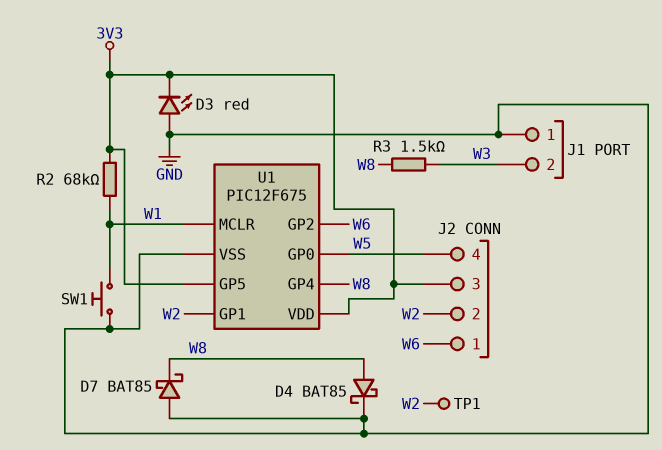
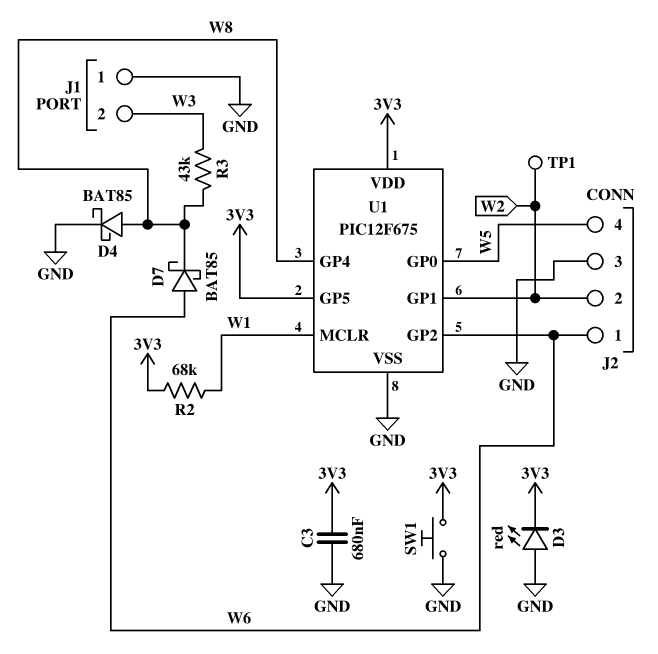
C3: none -> 680nF (3V3, GND)
D7: schottky BAT85 (A GND, K W8) -> schottky BAT85 (A W6, K W8)
J2 pin 3: 3V3 -> GND
R3: 1.5k (W3, W8) -> 43k (W3, W8)
SW1: button (GND, W1) -> button (3V3, GND)

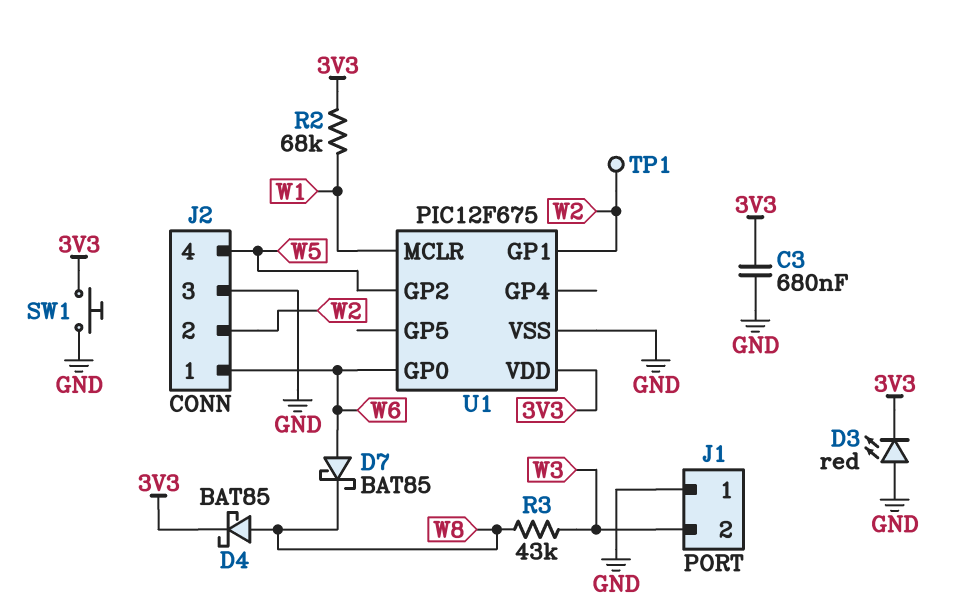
D4: schottky BAT85 (A W8, K GND) -> schottky BAT85 (A W8, K 3V3)
U1 pin GP0: W5 -> W6
U1 pin GP2: W6 -> W5
U1 pin GP4: W8 -> none
U1 pin GP5: 3V3 -> none

